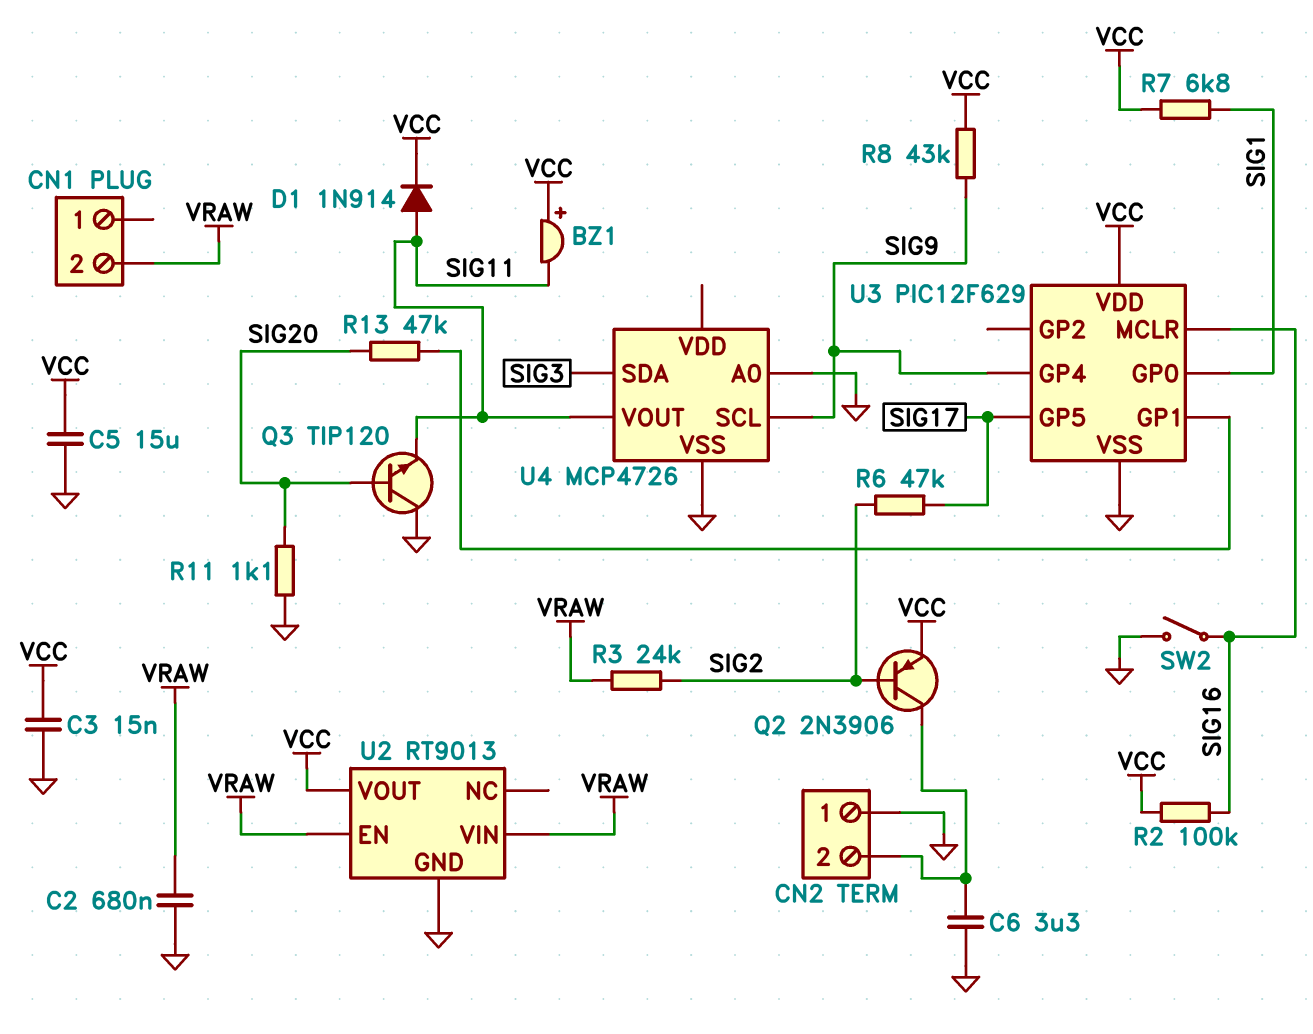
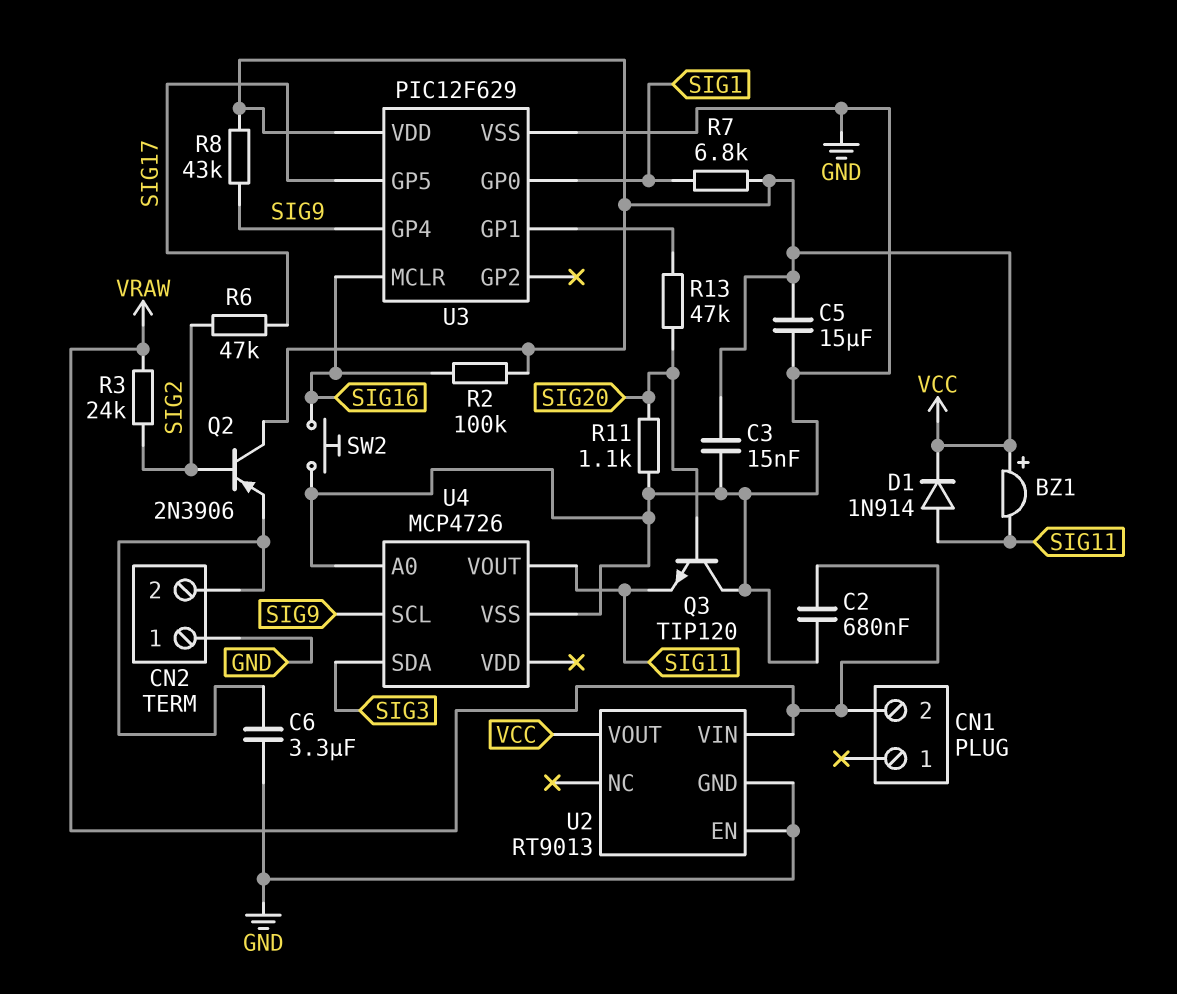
Q2: PNP 2N3906 (B SIG2, C CN2/2, E VCC) -> PNP 2N3906 (B SIG2, C VCC, E CN2/2)
SW2: switch (GND, SIG16) -> button (GND, SIG16)
U2 pin EN: VRAW -> GND

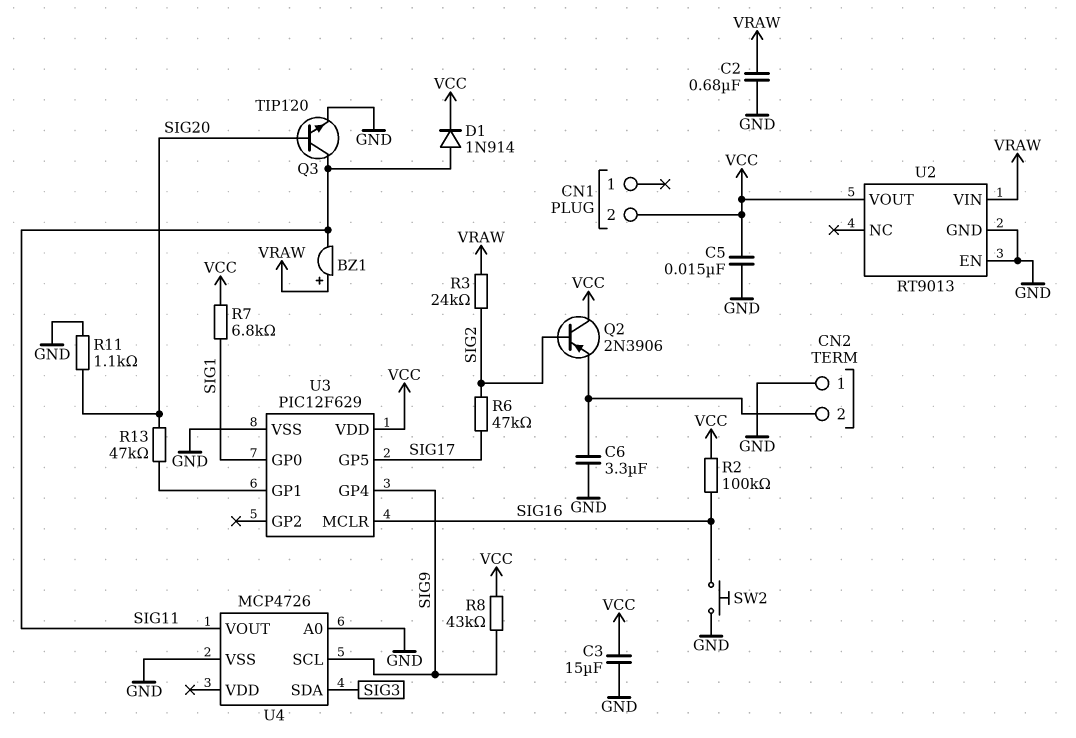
BZ1: buzzer (plus VCC, minus SIG11) -> buzzer (plus VRAW, minus SIG11)
C3: 15nF (GND, VCC) -> 15uF (GND, VCC)
C5: 15uF (GND, VCC) -> 15nF (GND, VCC)
CN1 pin 2: VRAW -> VCC
Q3: NPN TIP120 (B SIG20, C GND, E SIG11) -> NPN TIP120 (B SIG20, C SIG11, E GND)

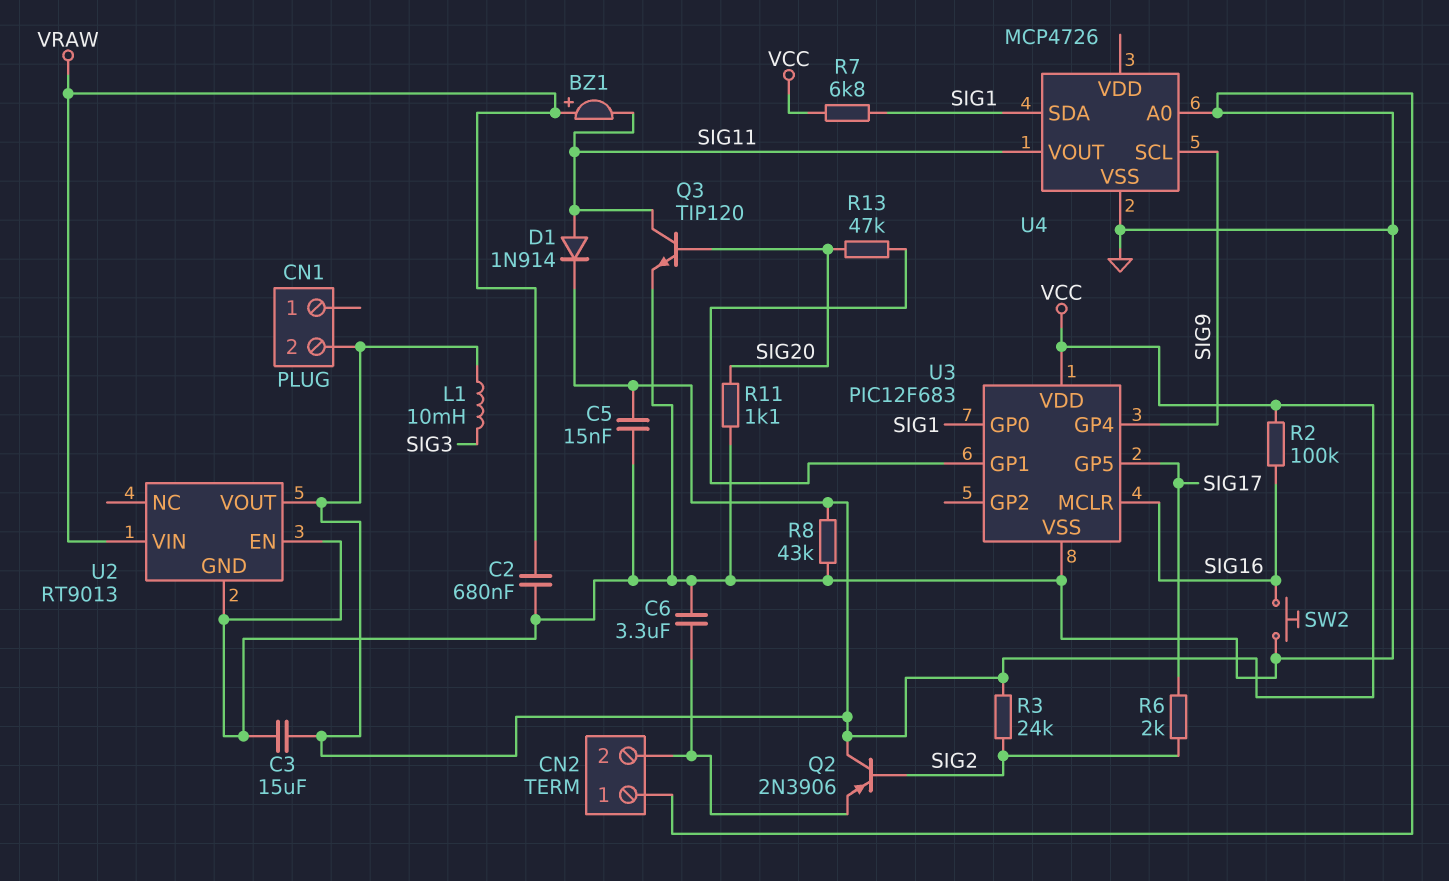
L1: none -> 10mH (SIG3, VCC)
R3: 24k (SIG2, VRAW) -> 24k (SIG2, VCC)
R6: 47k (SIG2, SIG17) -> 2k (SIG2, SIG17)
R8: 43k (SIG9, VCC) -> 43k (GND, VCC)
U3: PIC12F629 -> PIC12F683
U4 pin SDA: SIG3 -> SIG1

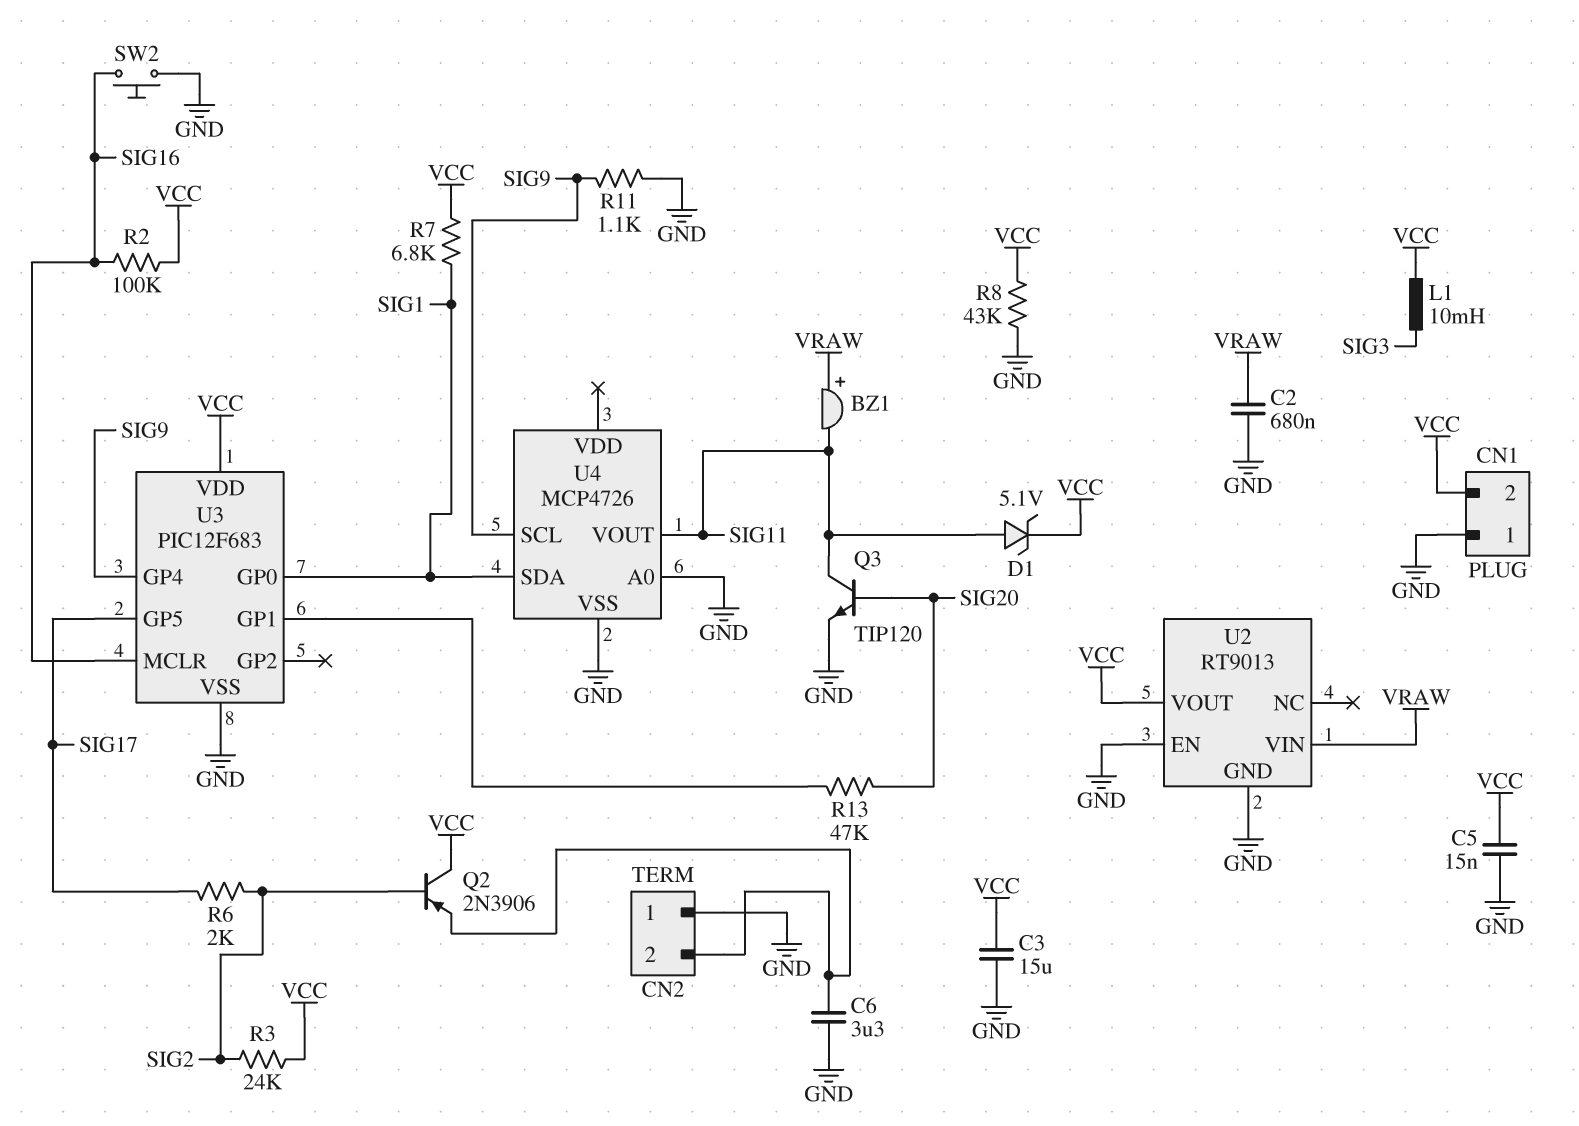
CN1 pin 1: none -> GND
D1: diode 1N914 (A SIG11, K VCC) -> zener 5.1V (A SIG11, K VCC)
R11: 1.1k (GND, SIG20) -> 1.1k (GND, SIG9)

